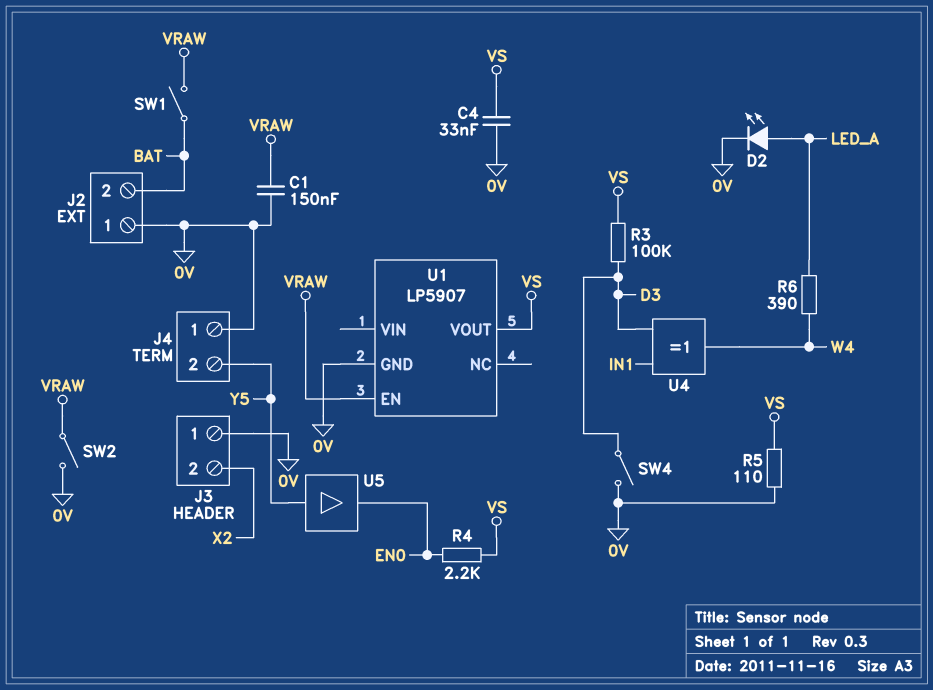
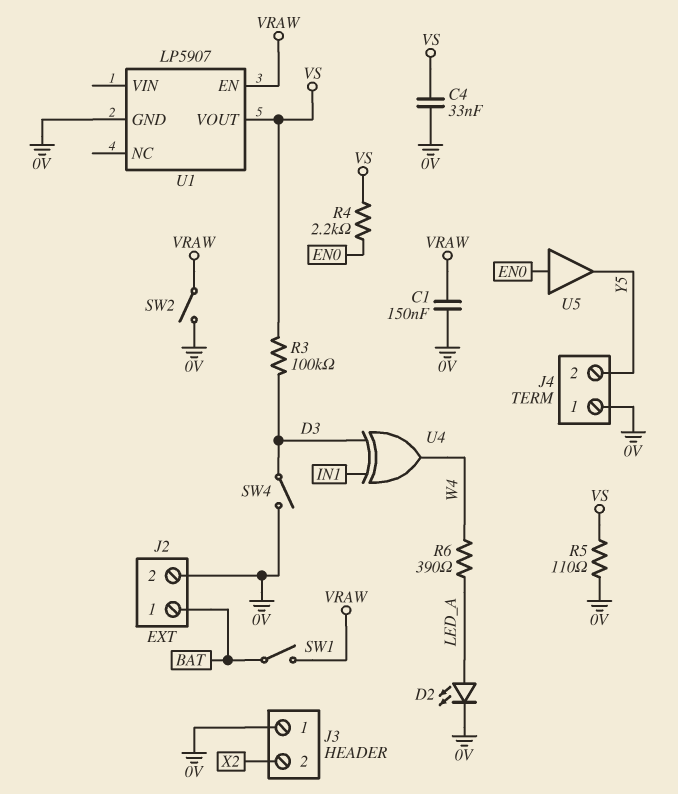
J2 pin 1: 0V -> BAT
J2 pin 2: BAT -> 0V
U5: buffer (in Y5, out EN0) -> buffer (in EN0, out Y5)

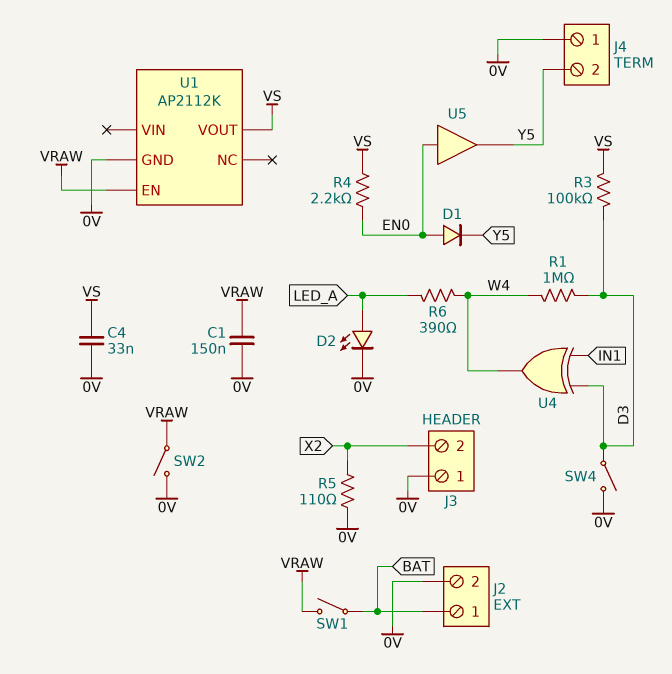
D1: none -> diode (A EN0, K Y5)
R1: none -> 1M (D3, W4)
R5: 110 (0V, VS) -> 110 (0V, X2)
U1: LP5907 -> AP2112K

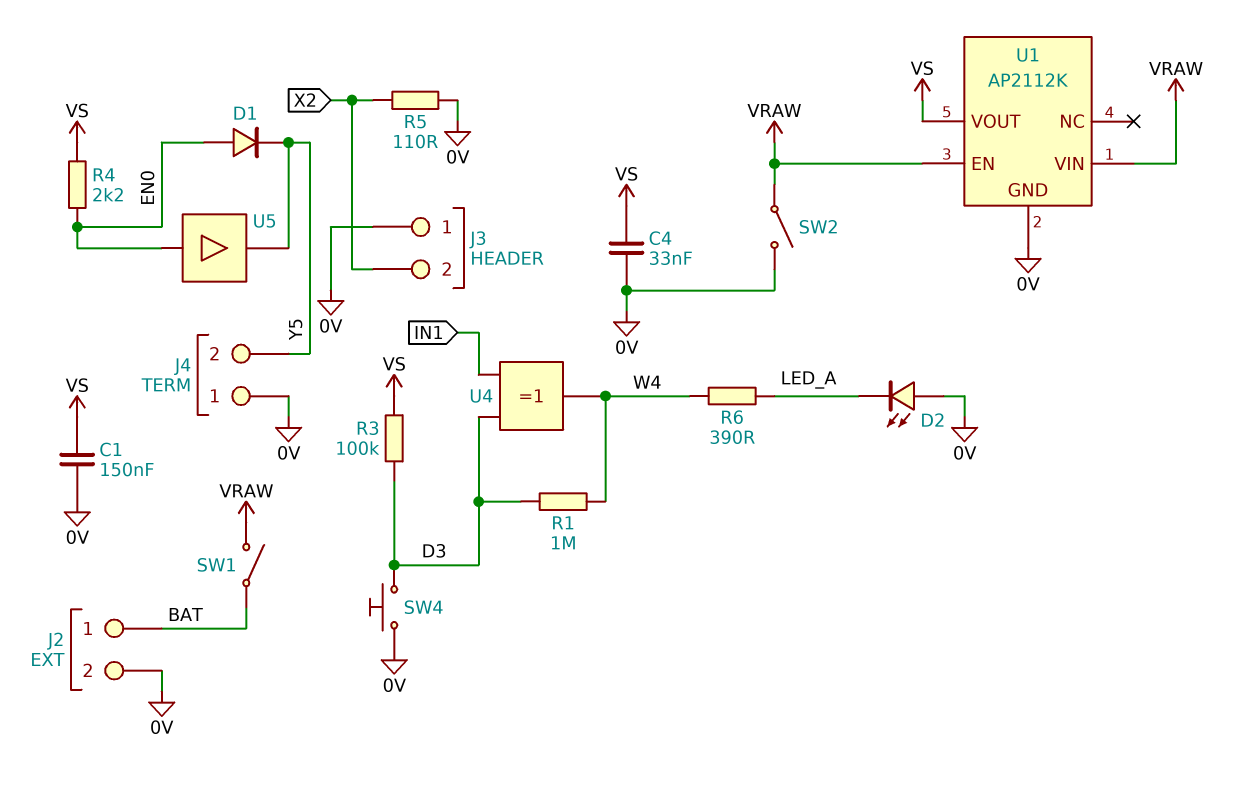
C1: 150nF (0V, VRAW) -> 150nF (0V, VS)
D2: LED (A LED_A, K 0V) -> LED (A 0V, K LED_A)
SW4: switch (0V, D3) -> button (0V, D3)
U1 pin VIN: none -> VRAW

